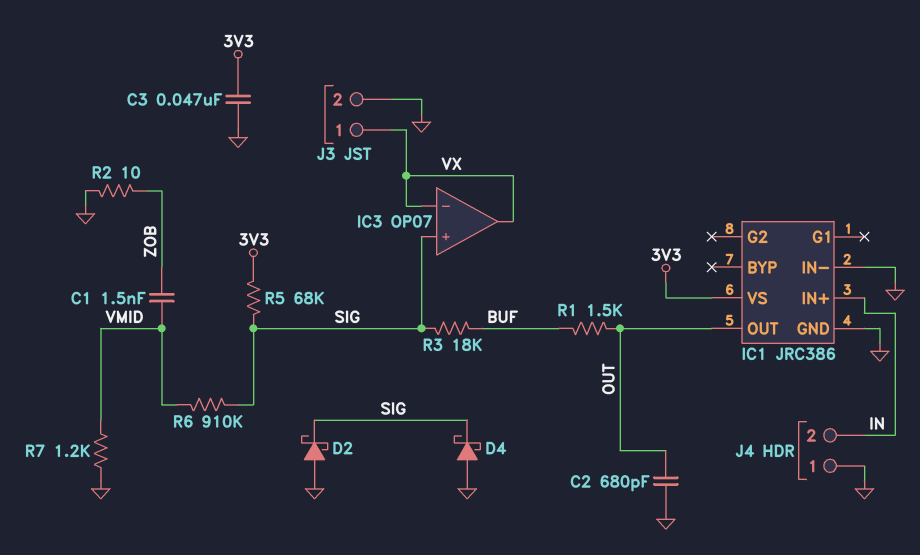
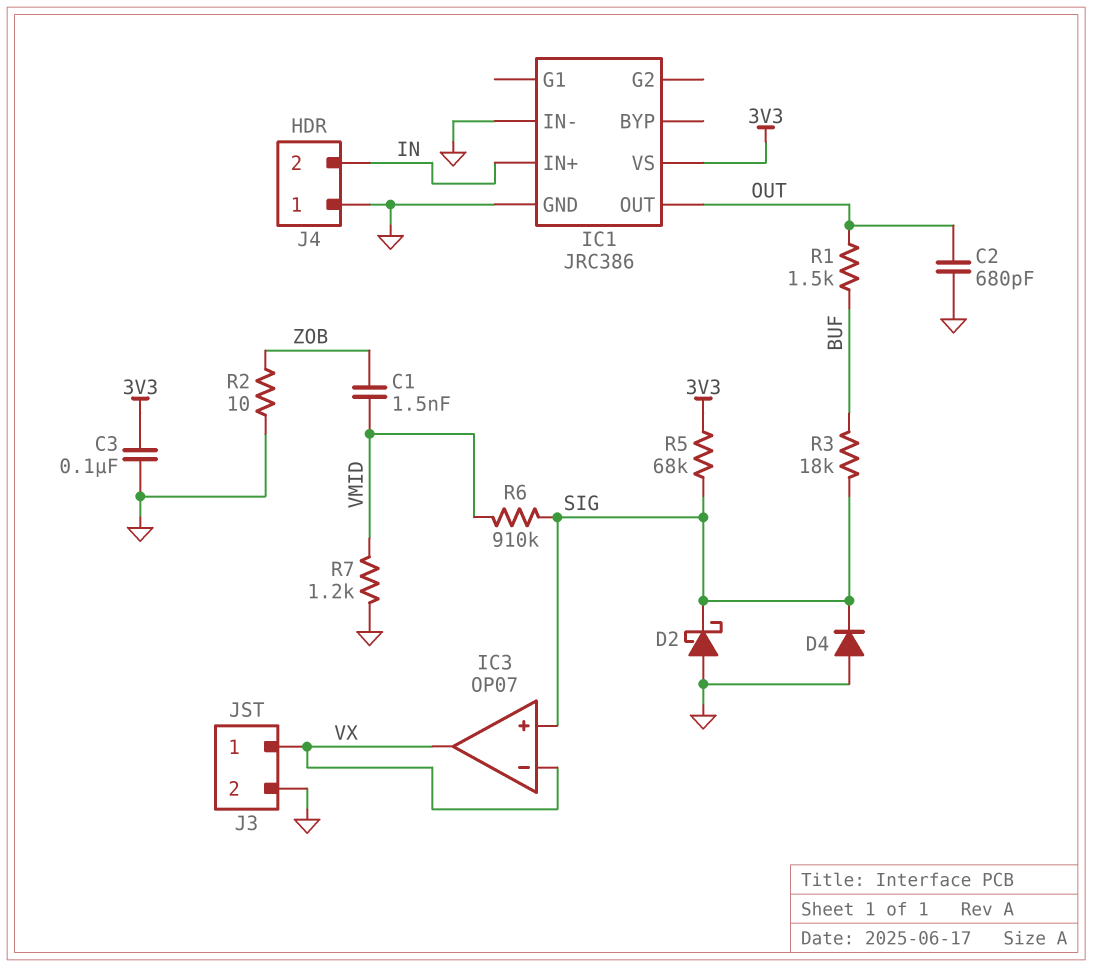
C3: 47nF (3V3, GND) -> 100nF (3V3, GND)
D4: schottky (A GND, K SIG) -> diode (A GND, K SIG)

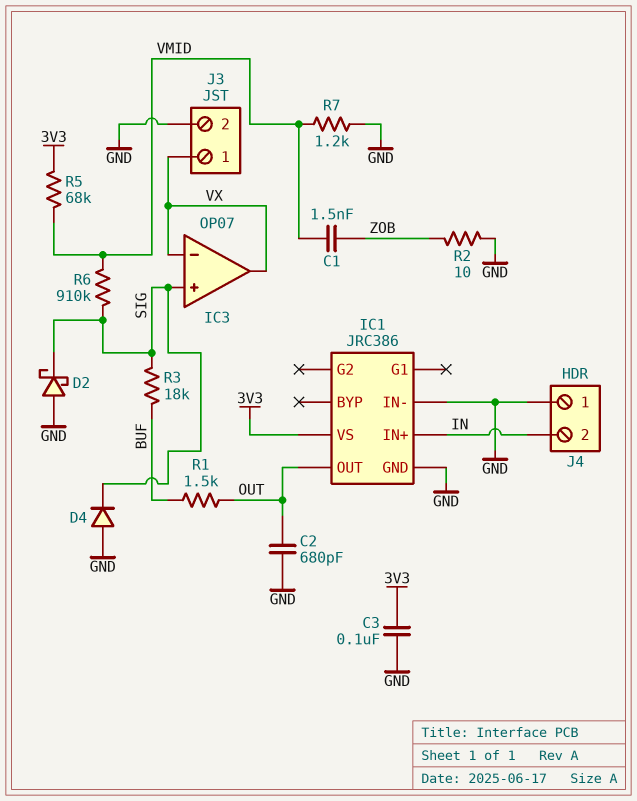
R5: 68k (3V3, SIG) -> 68k (3V3, VMID)

